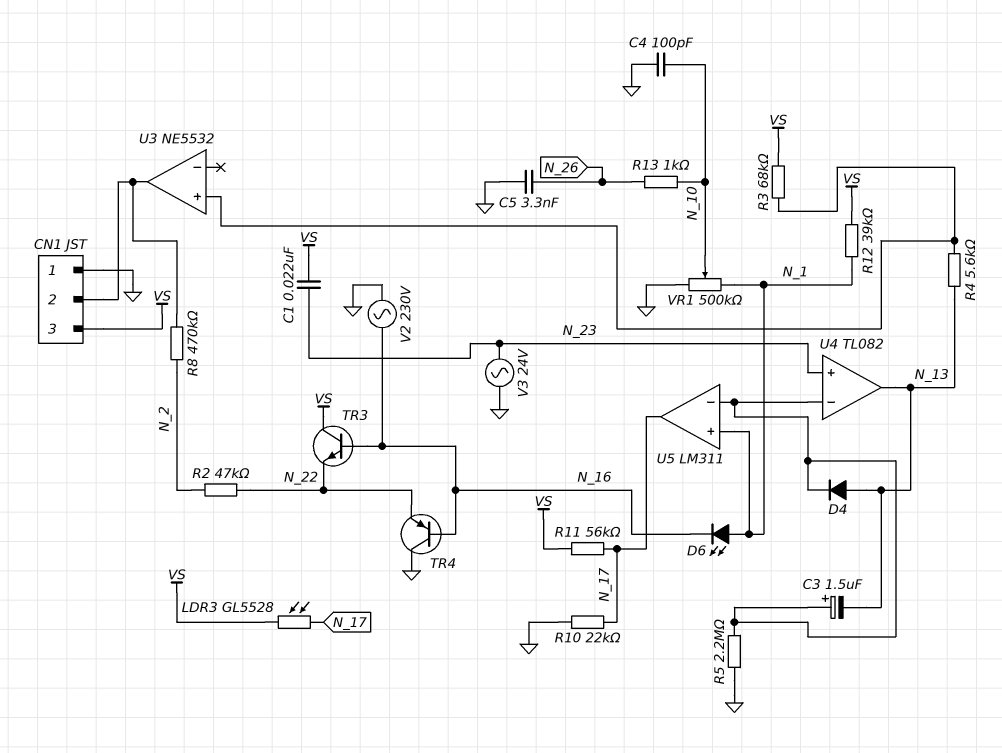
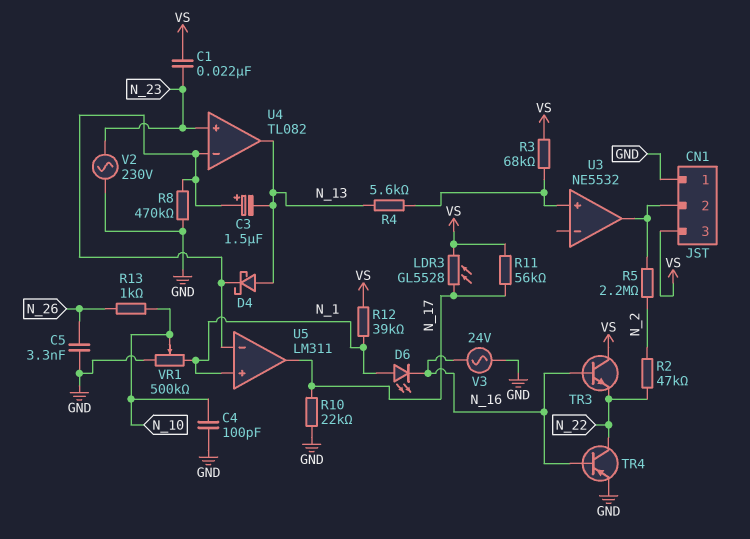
D4: diode (A N_13, K U4/in-) -> schottky (A N_13, K U4/in-)
R5: 2.2M (GND, U4/in-) -> 2.2M (CN1/2, N_2)
R8: 470k (CN1/2, N_2) -> 470k (GND, U4/in-)
TR4: PNP (B N_16, C GND, E N_22) -> PNP (B N_16, C N_22, E GND)
V2: AC 230V (GND, N_16) -> AC 230V (GND, N_23)
V3: AC 24V (GND, N_23) -> AC 24V (GND, N_16)

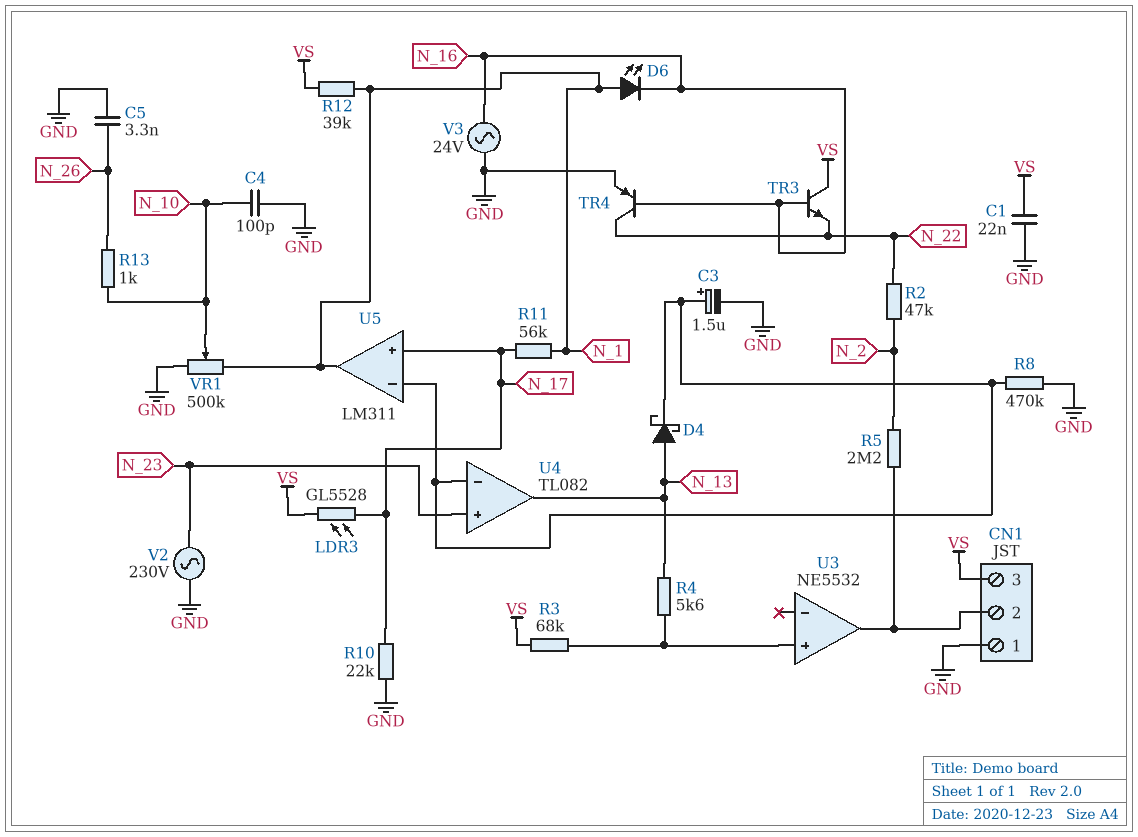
C1: 22nF (N_23, VS) -> 22nF (GND, VS)
C3: 1.5uF (plus U4/in-, minus N_13) -> 1.5uF (plus U4/in-, minus GND)
R11: 56k (N_17, VS) -> 56k (N_1, N_17)
U5 pin in+: N_1 -> N_17
U5 pin out: N_17 -> N_1

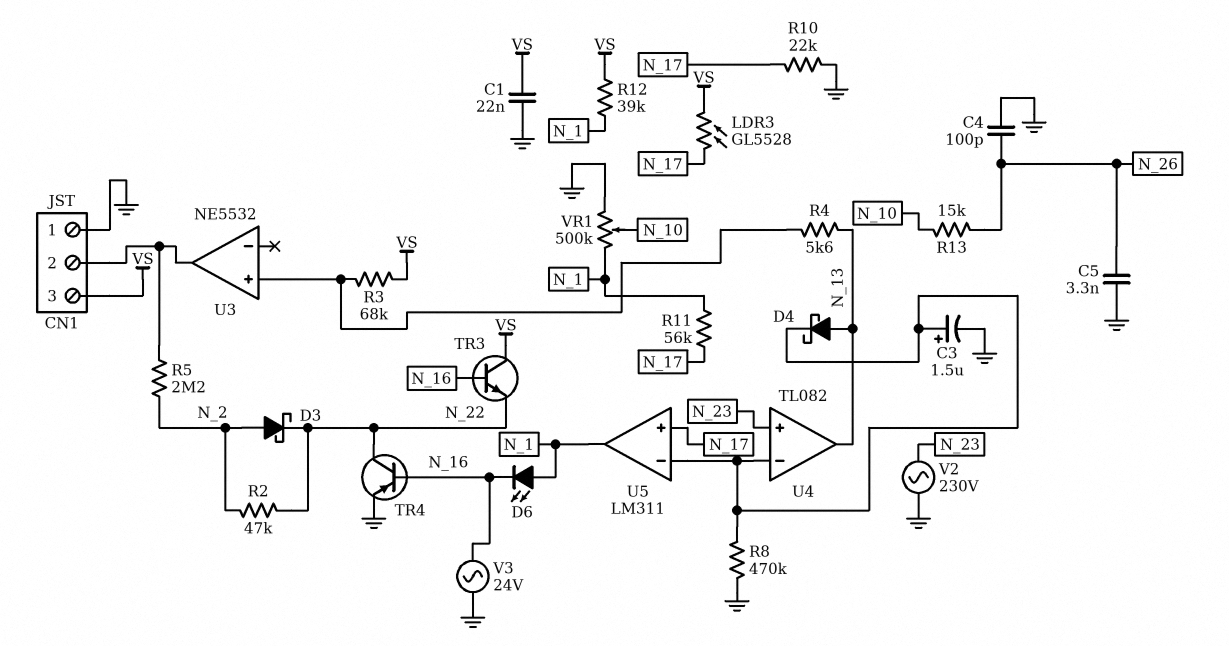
C4: 100pF (GND, N_10) -> 100pF (GND, N_26)
D3: none -> schottky (A N_2, K N_22)
R13: 1k (N_10, N_26) -> 15k (N_10, N_26)

